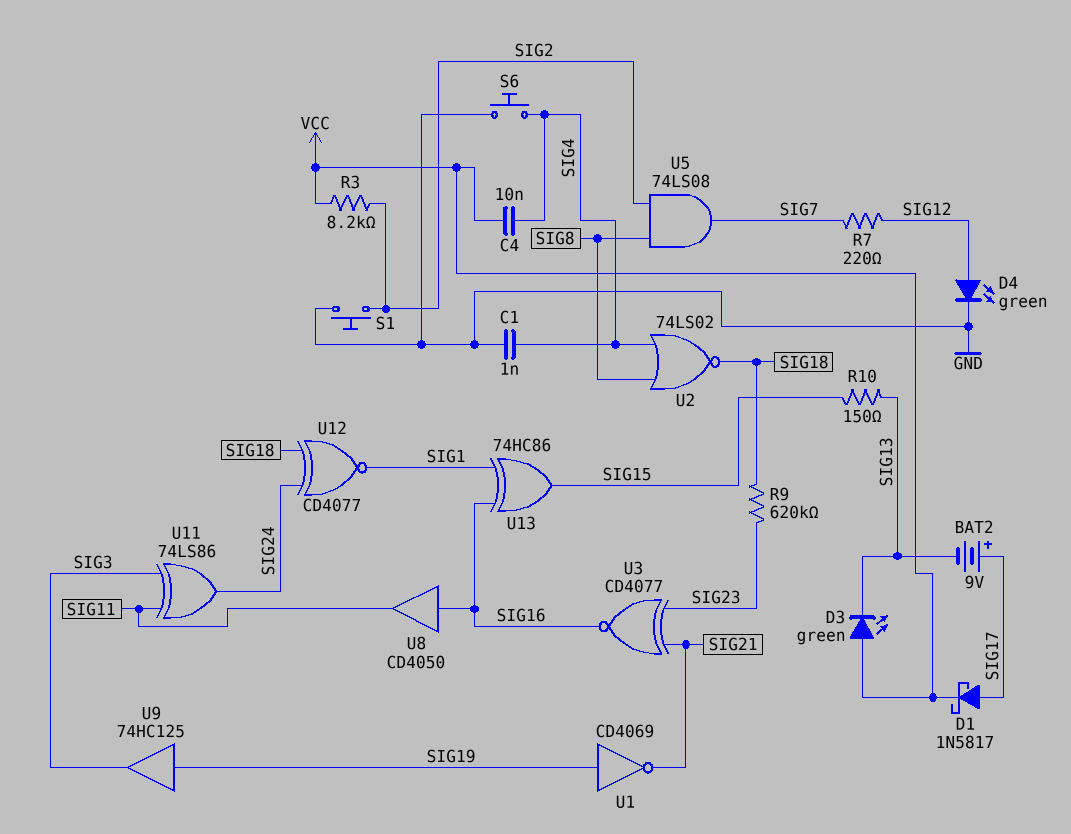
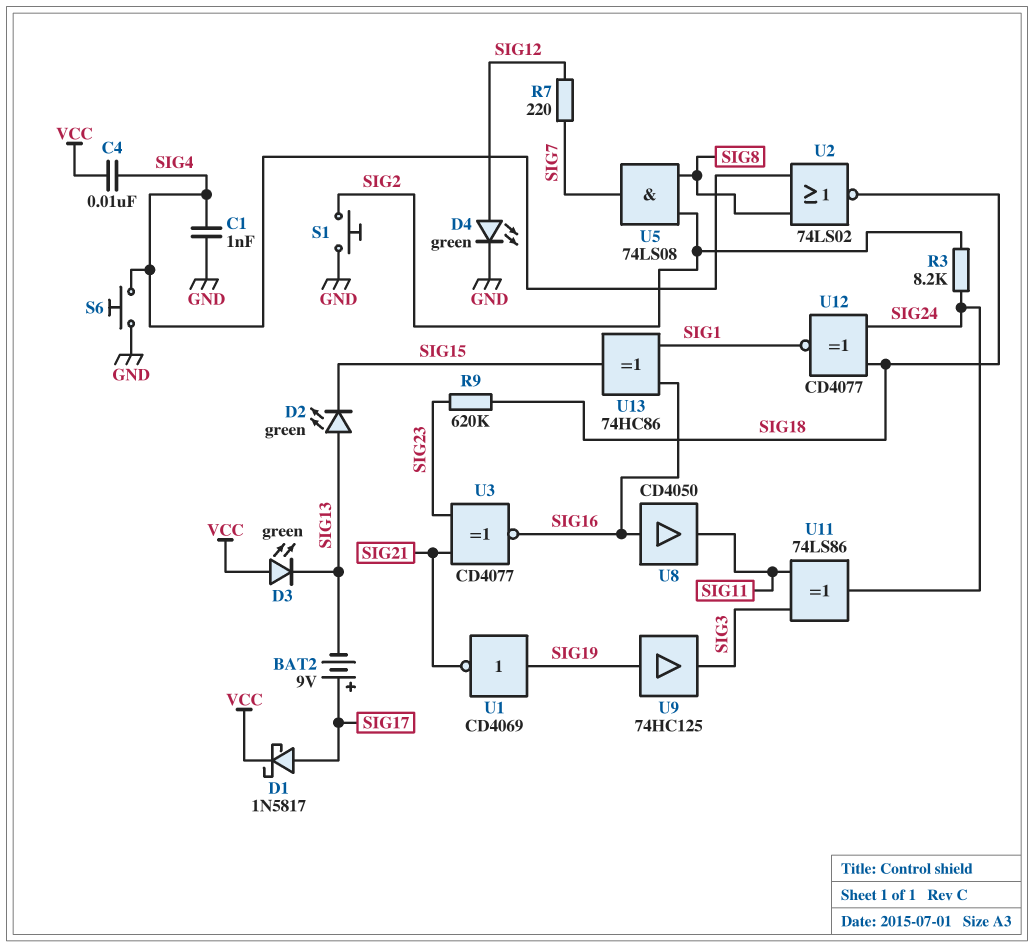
D2: none -> LED green (A SIG13, K SIG15)
R3: 8.2k (SIG2, VCC) -> 8.2k (SIG2, SIG24)
R10: 150 (SIG13, SIG15) -> none

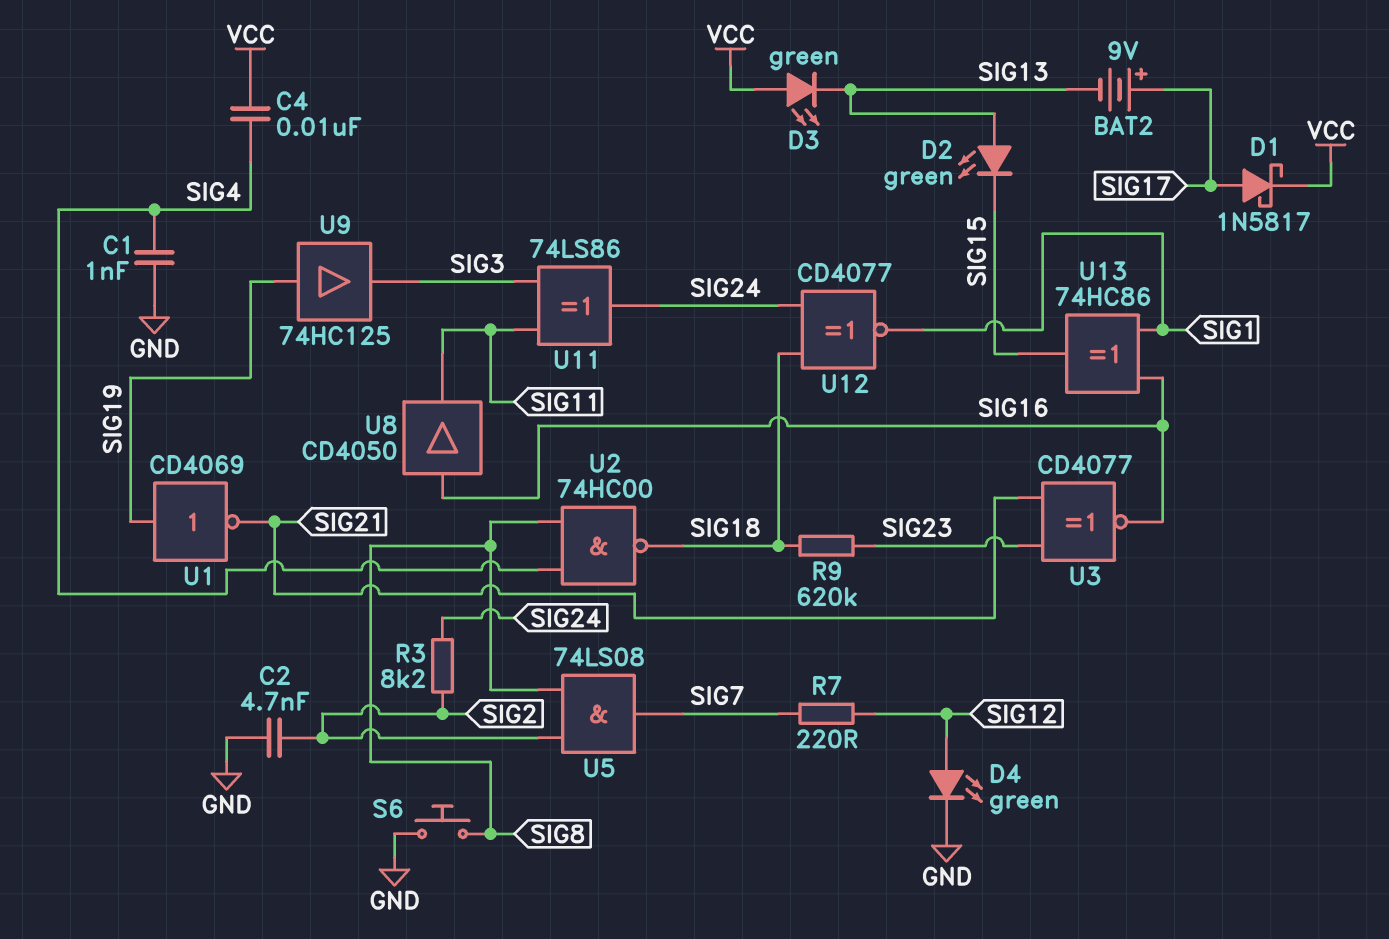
C2: none -> 4.7nF (GND, SIG2)
S1: button (GND, SIG2) -> none
S6: button (GND, SIG4) -> button (GND, SIG8)
U2: NOR 74LS02 (in SIG4, in SIG8, out SIG18) -> NAND 74HC00 (in SIG4, in SIG8, out SIG18)

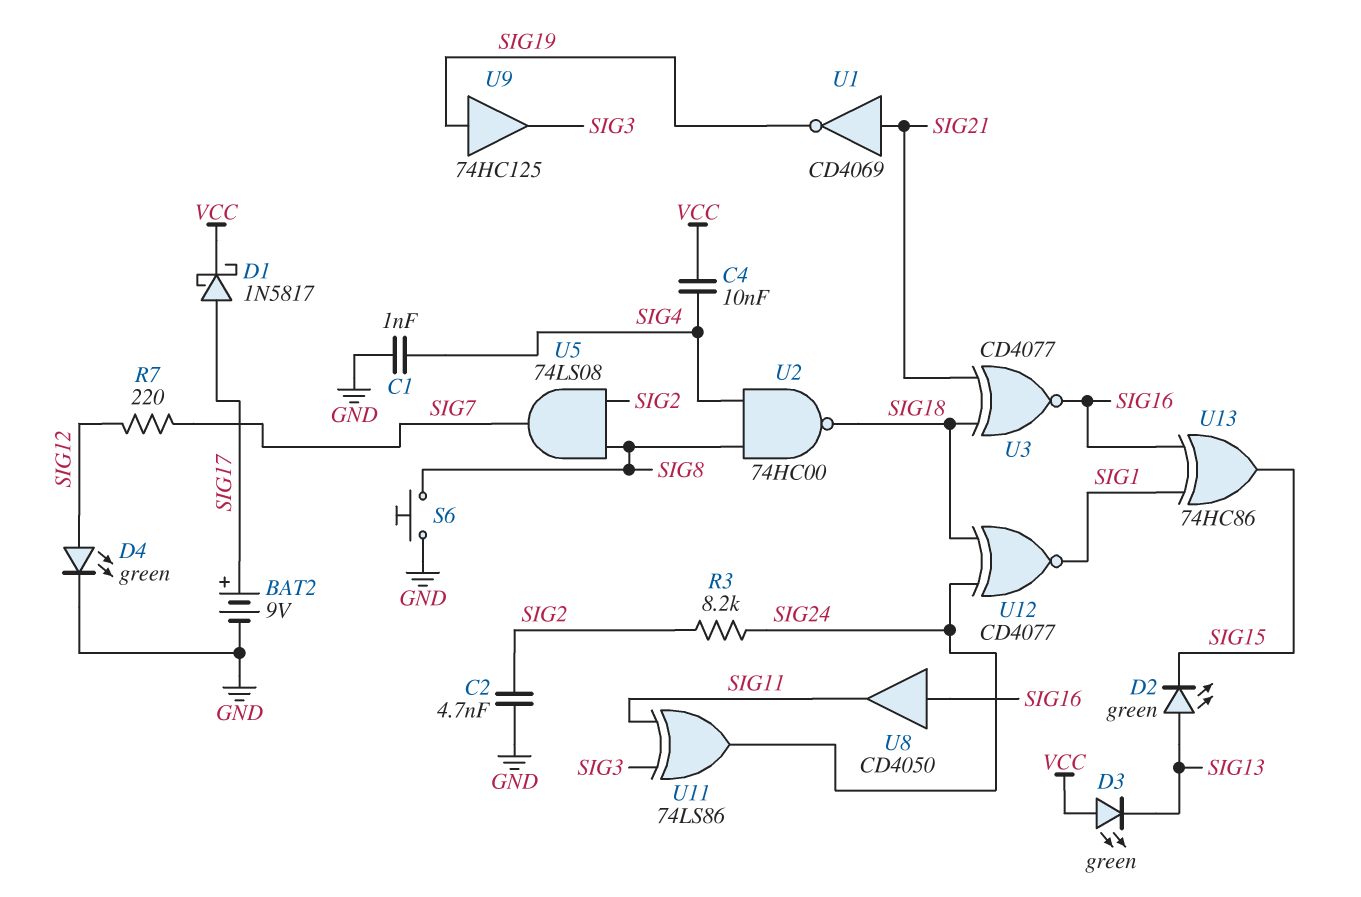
BAT2: 9V (plus SIG17, minus SIG13) -> 9V (plus SIG17, minus GND)
R9: 620k (SIG18, SIG23) -> none
U1: NOT CD4069 (in SIG19, out SIG21) -> NOT CD4069 (in SIG21, out SIG19)
U3: XNOR CD4077 (in SIG21, in SIG23, out SIG16) -> XNOR CD4077 (in SIG18, in SIG21, out SIG16)

